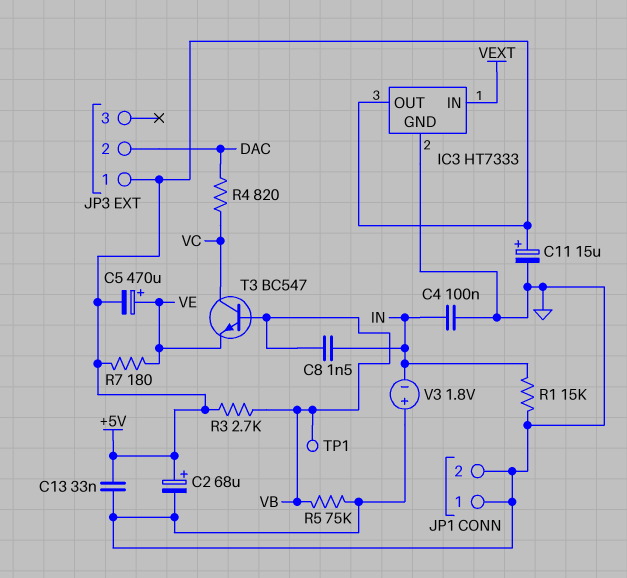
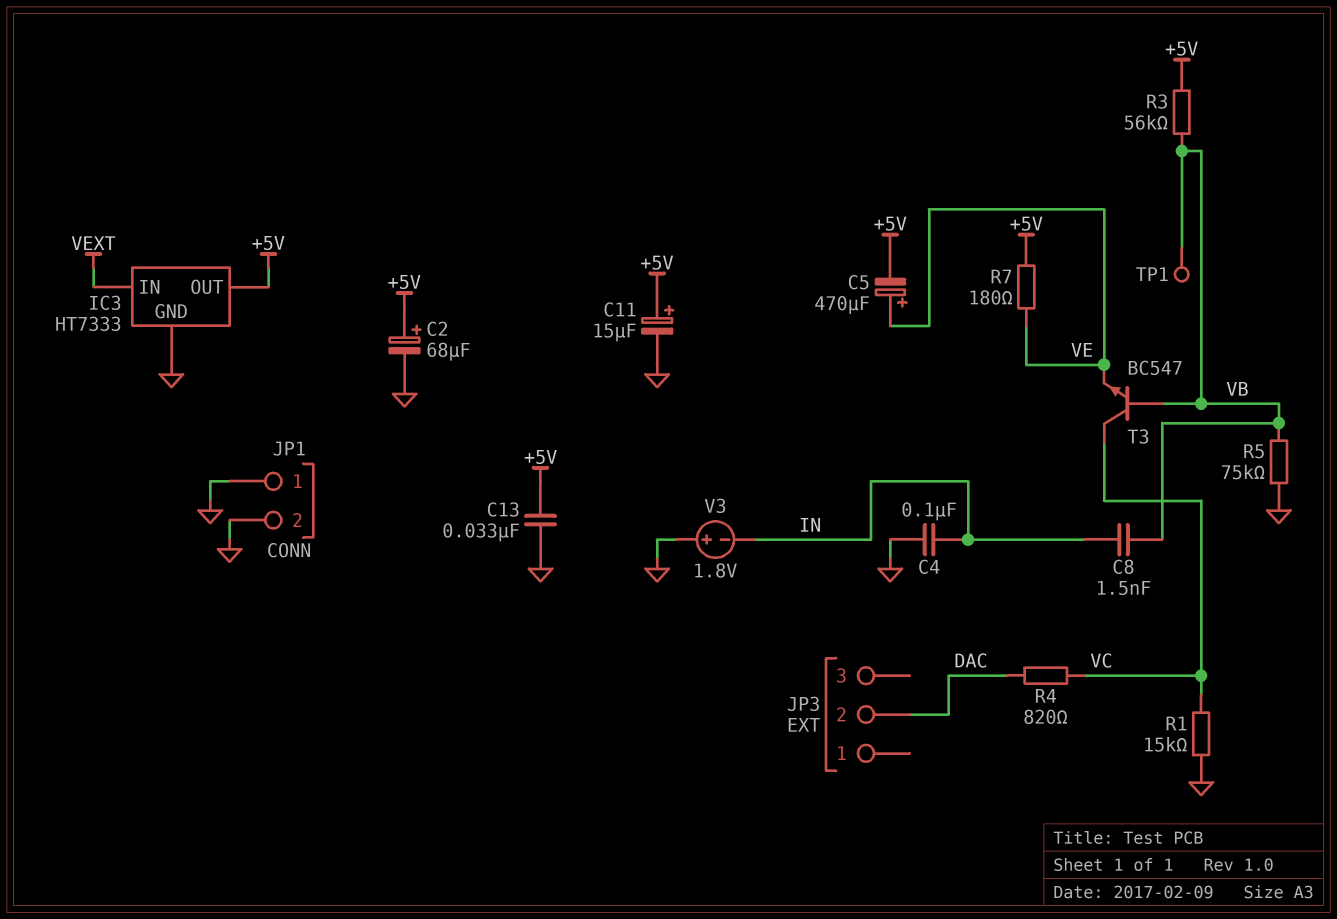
JP3 pin 1: +5V -> none
R1: 15k (GND, IN) -> 15k (GND, VC)
R3: 2.7k (+5V, VB) -> 56k (+5V, VB)

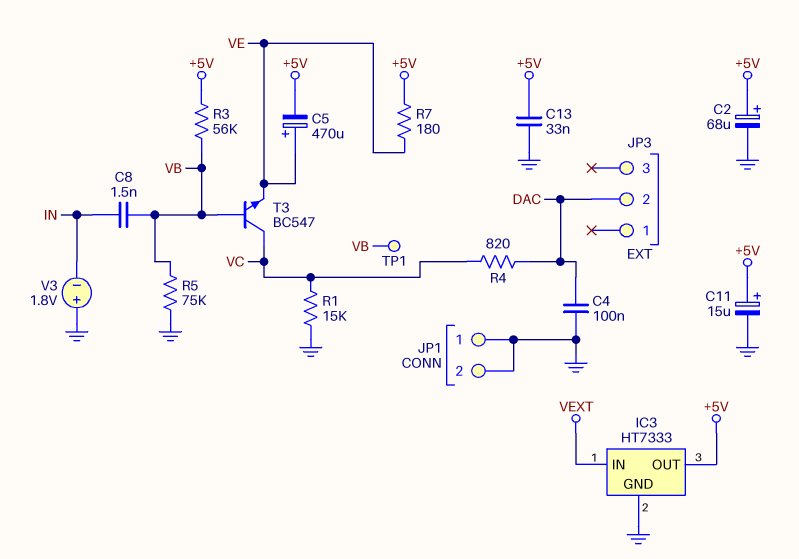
C4: 100nF (GND, IN) -> 100nF (DAC, GND)

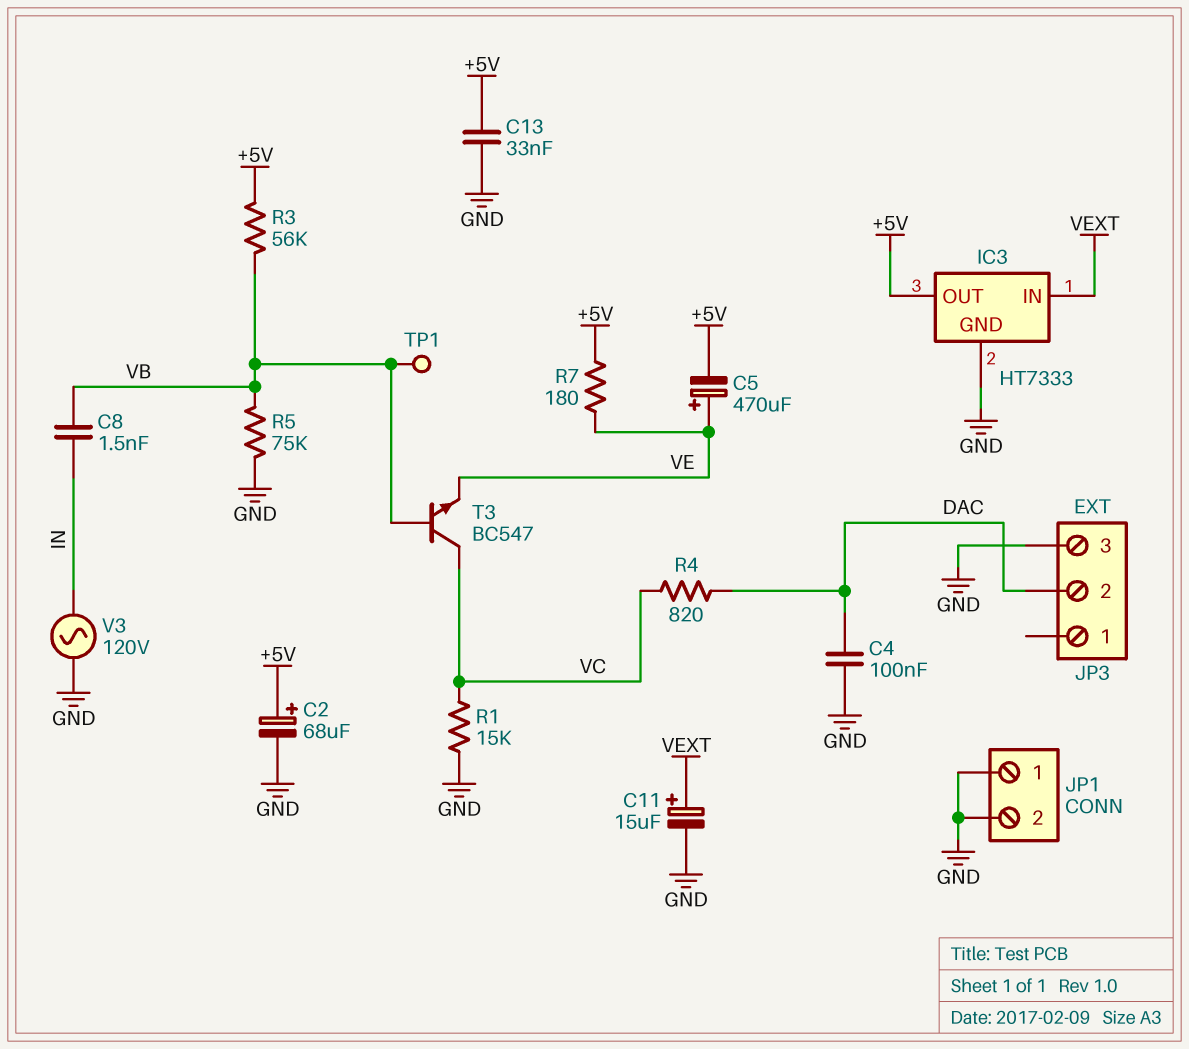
C11: 15uF (plus +5V, minus GND) -> 15uF (plus VEXT, minus GND)
JP3 pin 3: none -> GND
V3: 1.8V (plus GND, minus IN) -> AC 120V (GND, IN)

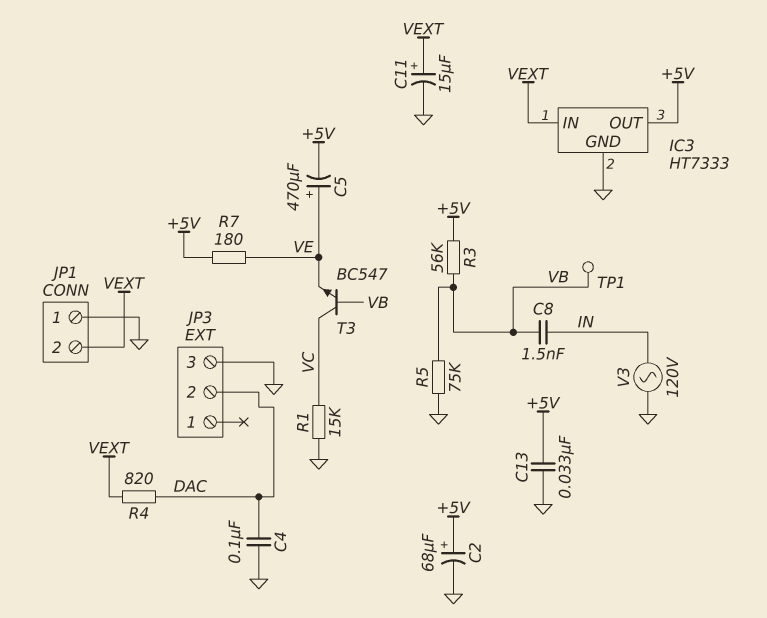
JP1 pin 2: GND -> VEXT
R4: 820 (DAC, VC) -> 820 (DAC, VEXT)

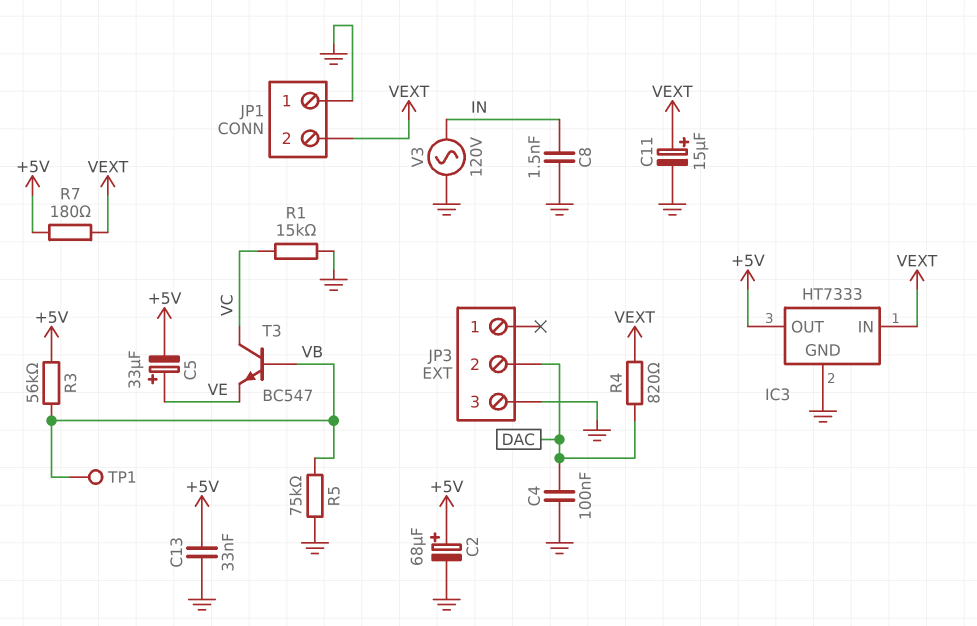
C5: 470uF (plus VE, minus +5V) -> 33uF (plus VE, minus +5V)
C8: 1.5nF (IN, VB) -> 1.5nF (GND, IN)
R7: 180 (+5V, VE) -> 180 (+5V, VEXT)

